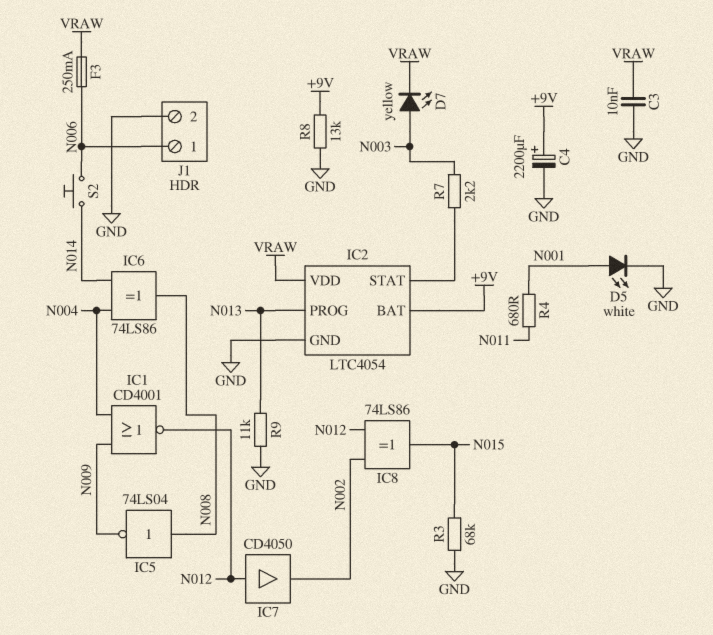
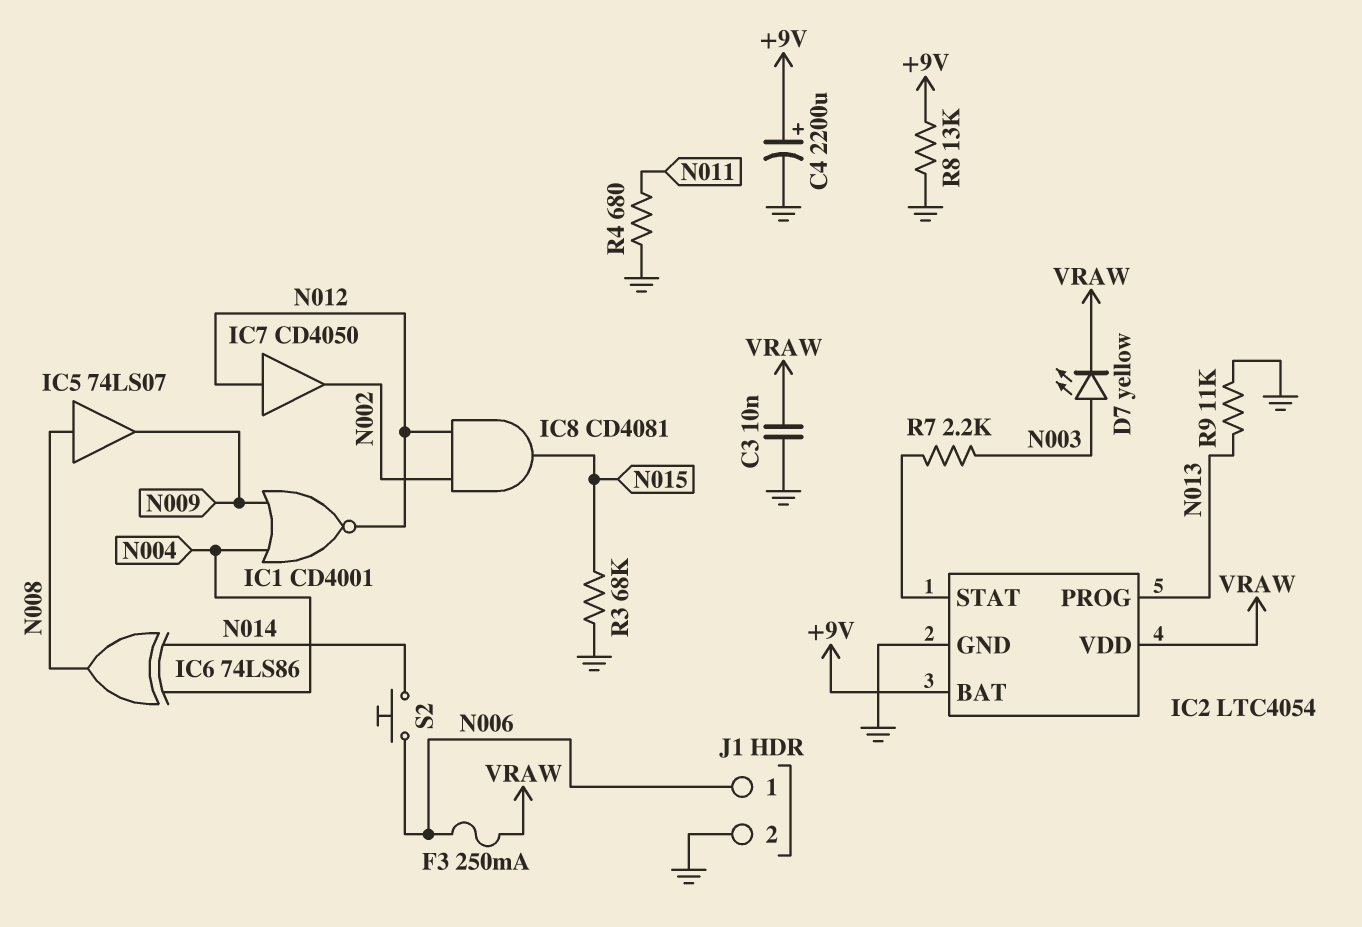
D5: LED white (A N001, K GND) -> none
IC5: NOT 74LS04 (in N008, out N009) -> buffer 74LS07 (in N008, out N009)
IC8: XOR 74LS86 (in N002, in N012, out N015) -> AND CD4081 (in N002, in N012, out N015)
R4: 680 (N001, N011) -> 680 (GND, N011)

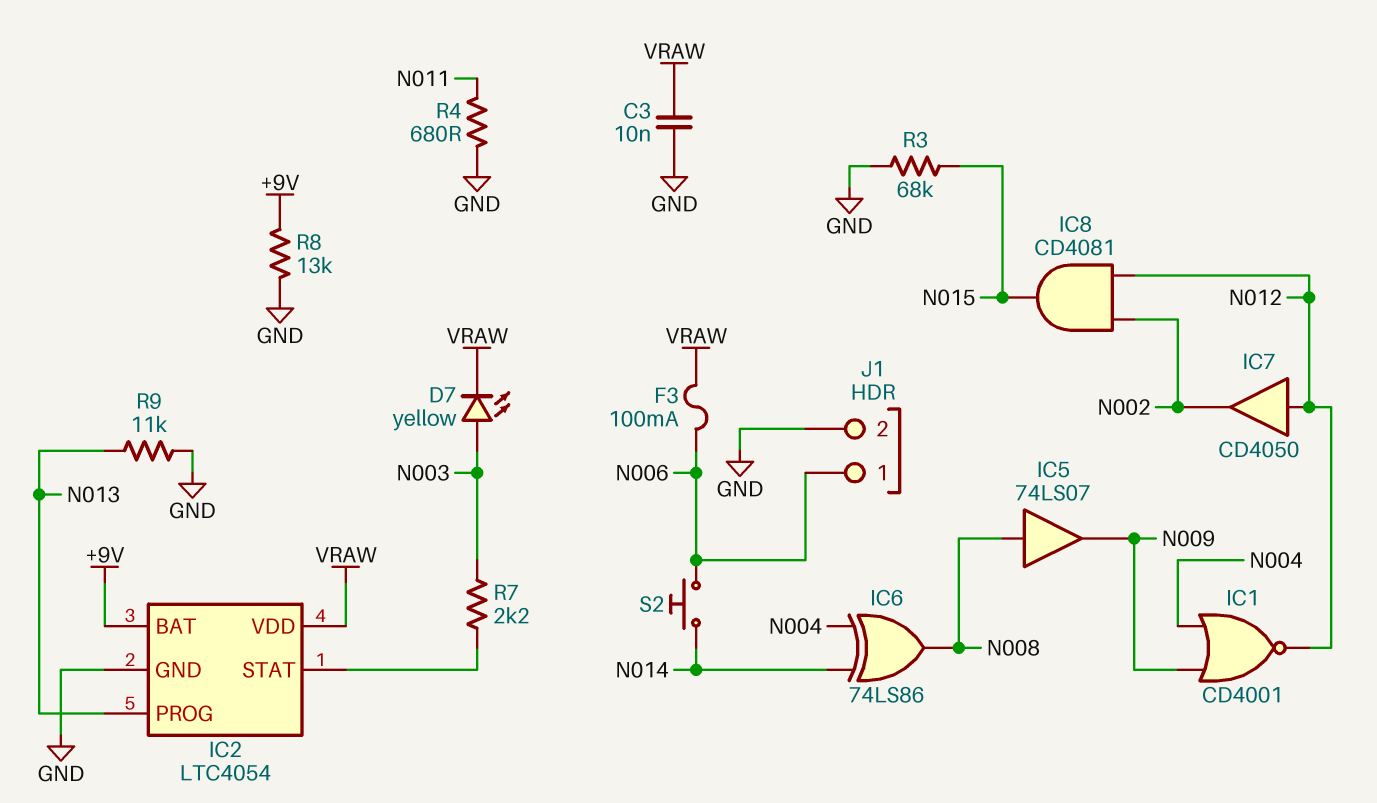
C4: 2200uF (plus +9V, minus GND) -> none
F3: 250mA (N006, VRAW) -> 100mA (N006, VRAW)

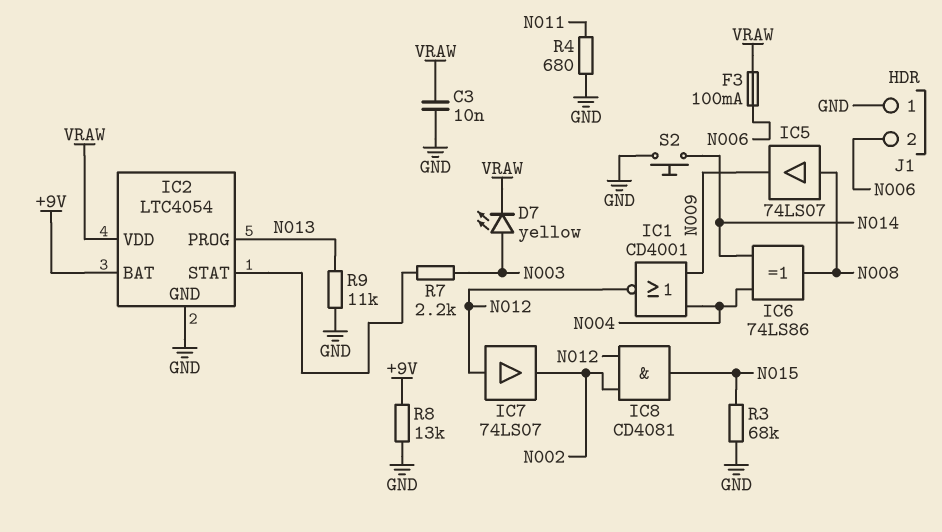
IC7: buffer CD4050 (in N012, out N002) -> buffer 74LS07 (in N012, out N002)
J1 pin 1: N006 -> GND
J1 pin 2: GND -> N006
S2: button (N006, N014) -> button (GND, N014)

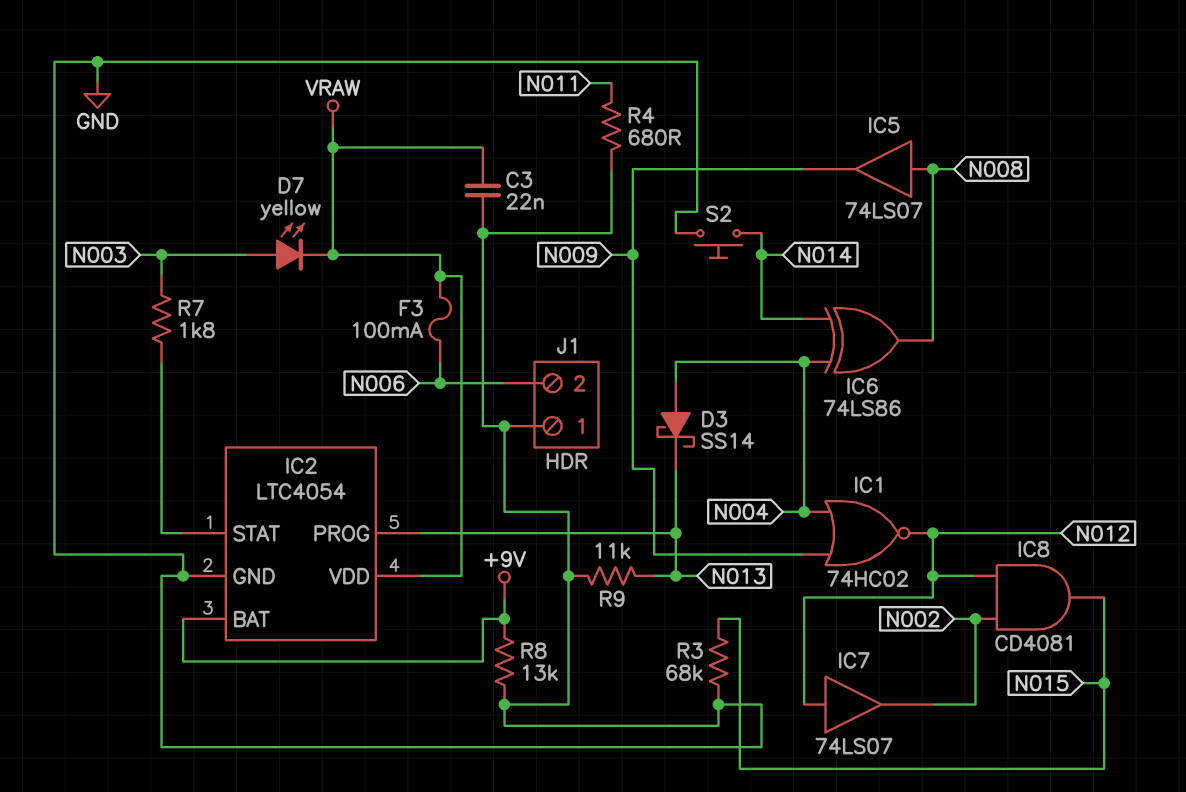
C3: 10nF (GND, VRAW) -> 22nF (GND, VRAW)
D3: none -> schottky SS14 (A N004, K N013)
IC1: NOR CD4001 (in N004, in N009, out N012) -> NOR 74HC02 (in N004, in N009, out N012)
R7: 2.2k (IC2/STAT, N003) -> 1.8k (IC2/STAT, N003)

